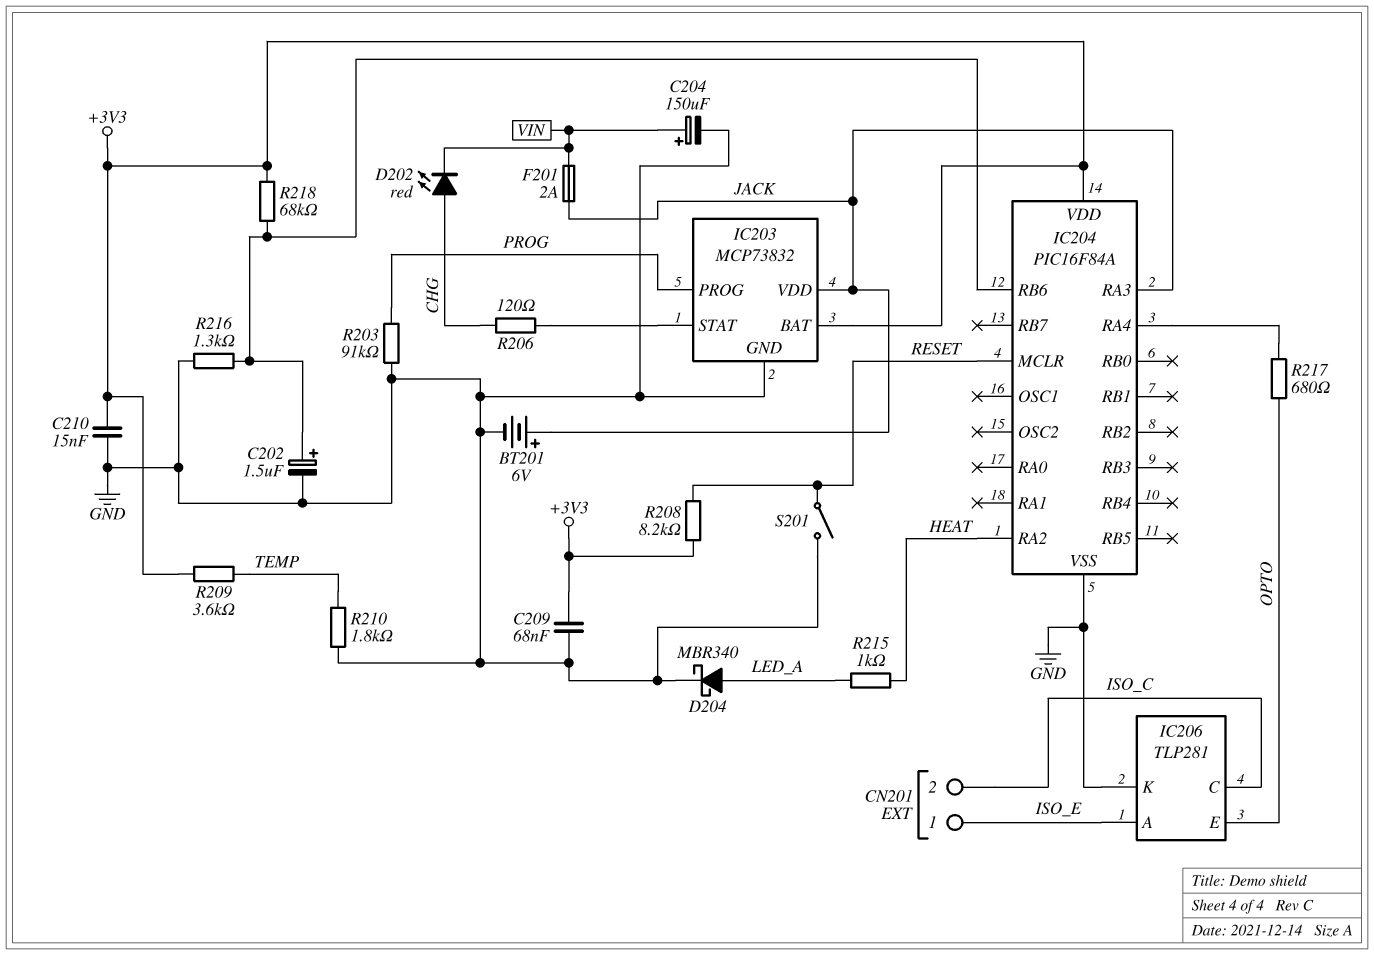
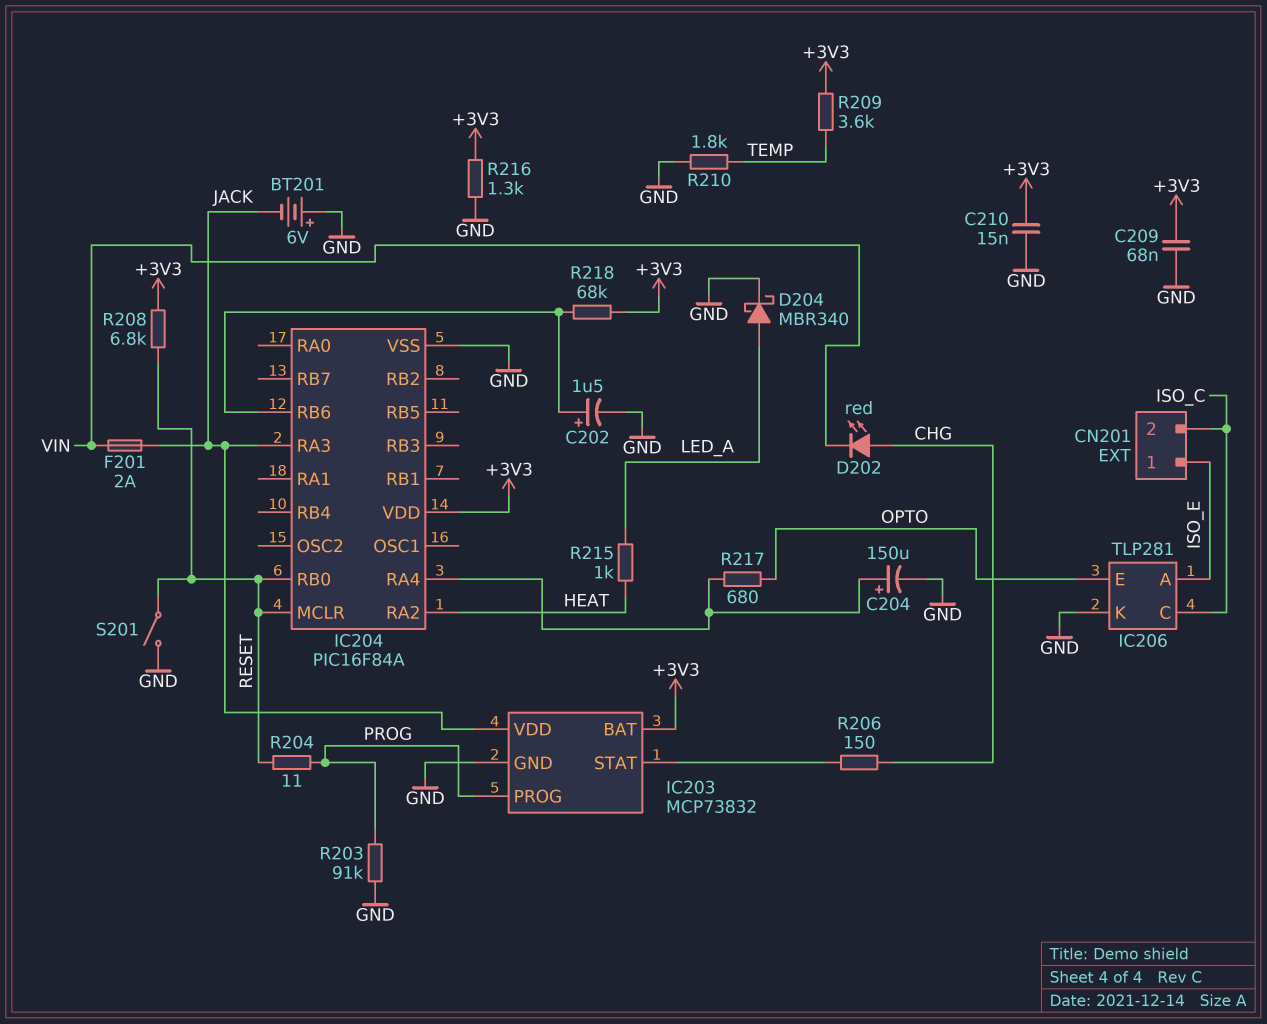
BT201: 6V (plus JACK, minus GND) -> 6V (plus GND, minus JACK)
C204: 150uF (plus VIN, minus GND) -> 150uF (plus IC204/RA4, minus GND)
IC204 pin RB0: none -> RESET
R204: none -> 11 (PROG, RESET)
R206: 120 (CHG, IC203/STAT) -> 150 (CHG, IC203/STAT)
R208: 8.2k (+3V3, RESET) -> 6.8k (+3V3, RESET)
R216: 1.3k (GND, IC204/RB6) -> 1.3k (+3V3, GND)

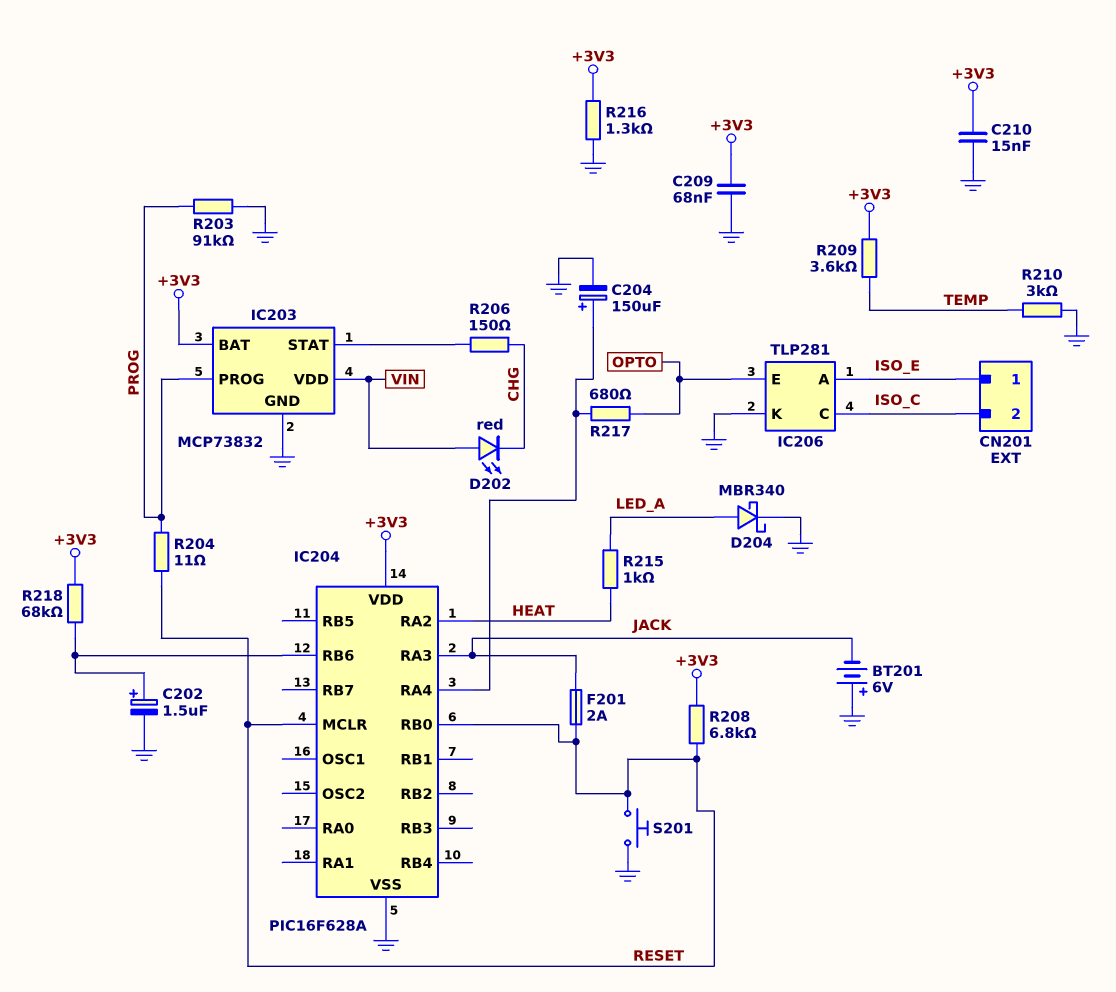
D202: LED red (A CHG, K VIN) -> LED red (A VIN, K CHG)
F201: 2A (JACK, VIN) -> 2A (JACK, RESET)
IC203 pin VDD: JACK -> VIN
IC204: PIC16F84A -> PIC16F628A
R210: 1.8k (GND, TEMP) -> 3k (GND, TEMP)
S201: switch (GND, RESET) -> button (GND, RESET)

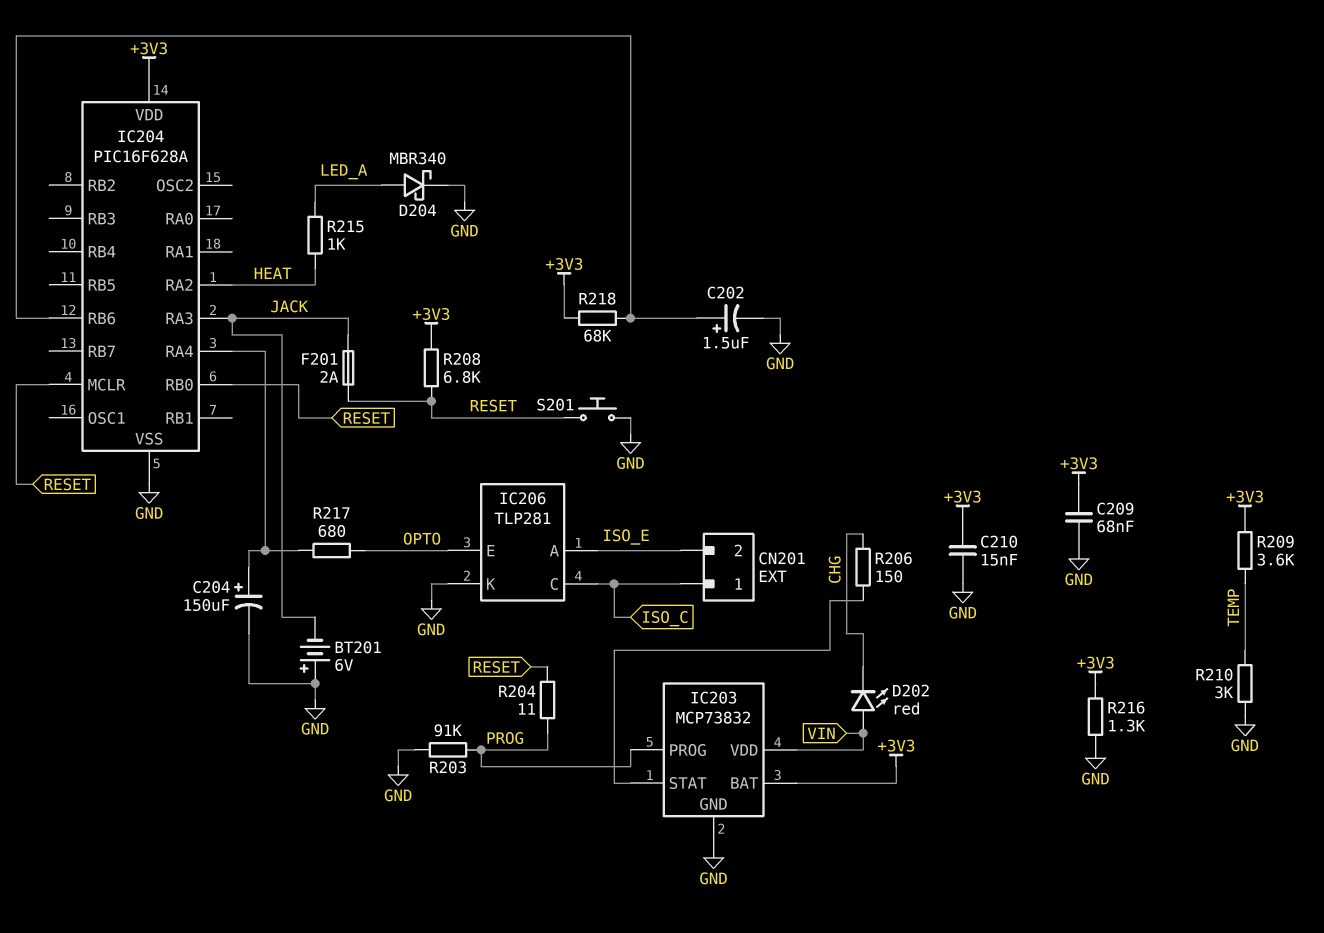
CN201 pin 1: ISO_E -> ISO_C
CN201 pin 2: ISO_C -> ISO_E

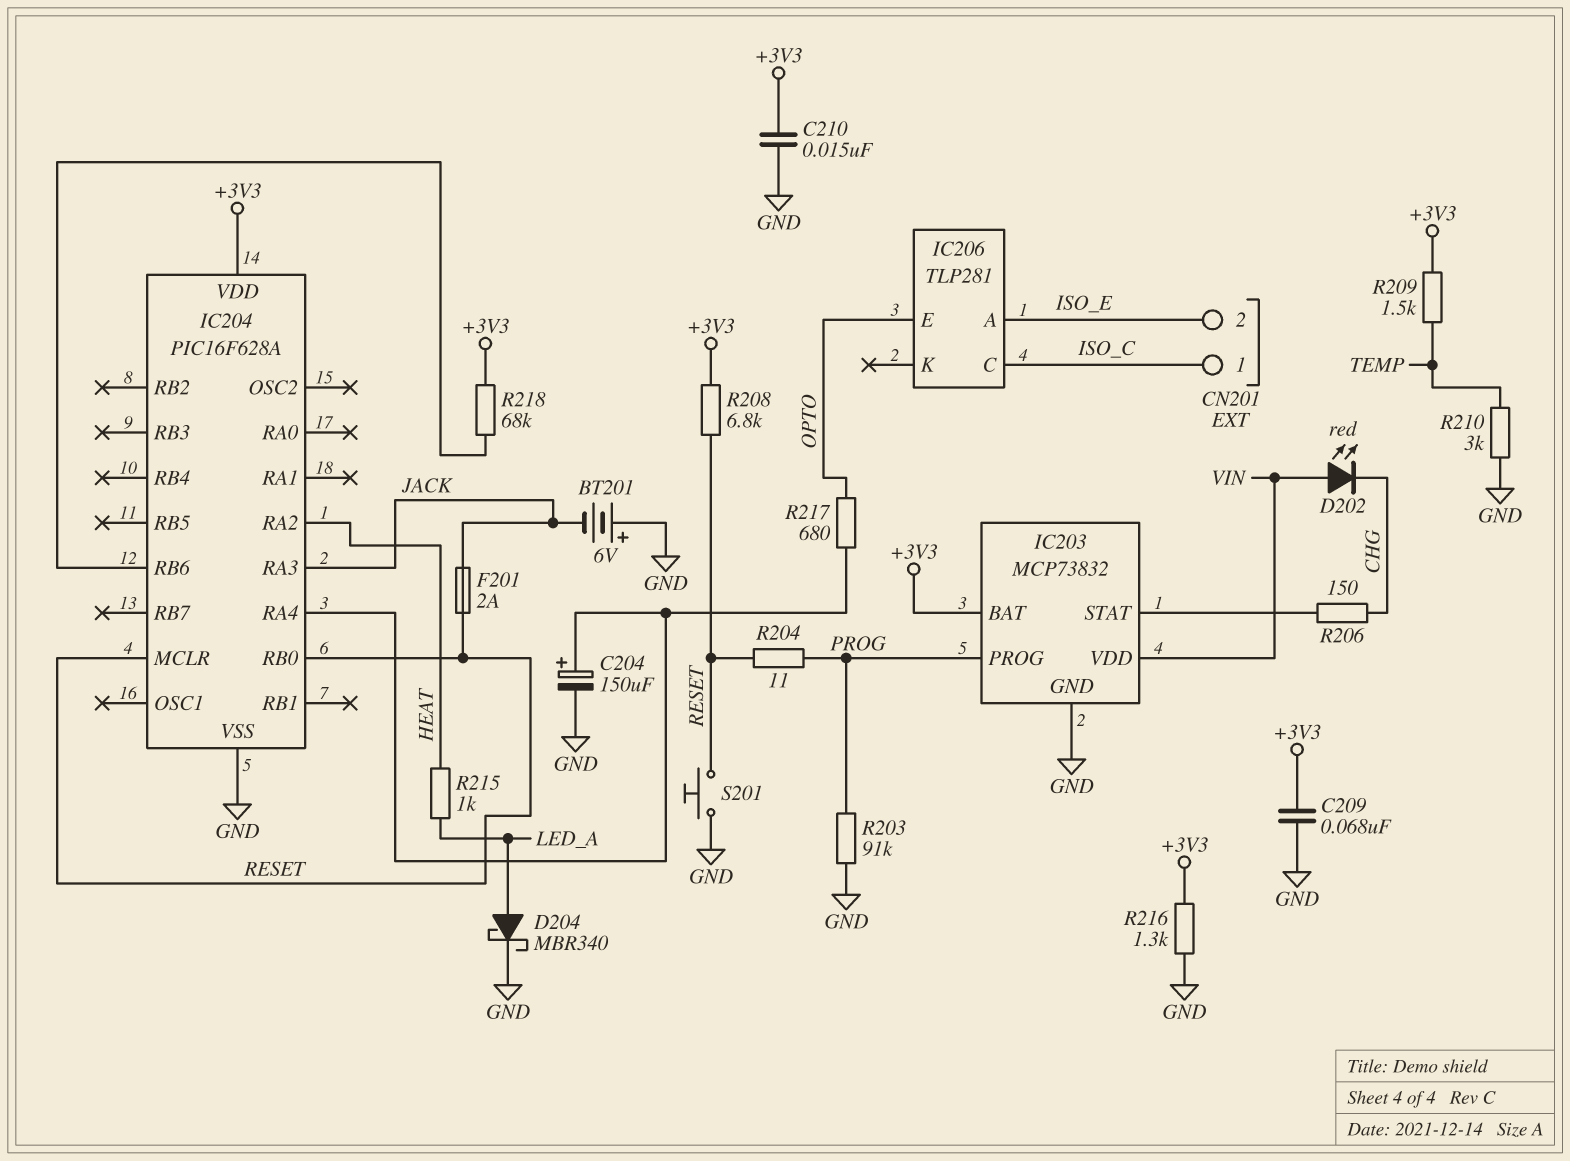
C202: 1.5uF (plus IC204/RB6, minus GND) -> none
IC206 pin K: GND -> none
R209: 3.6k (+3V3, TEMP) -> 1.5k (+3V3, TEMP)

